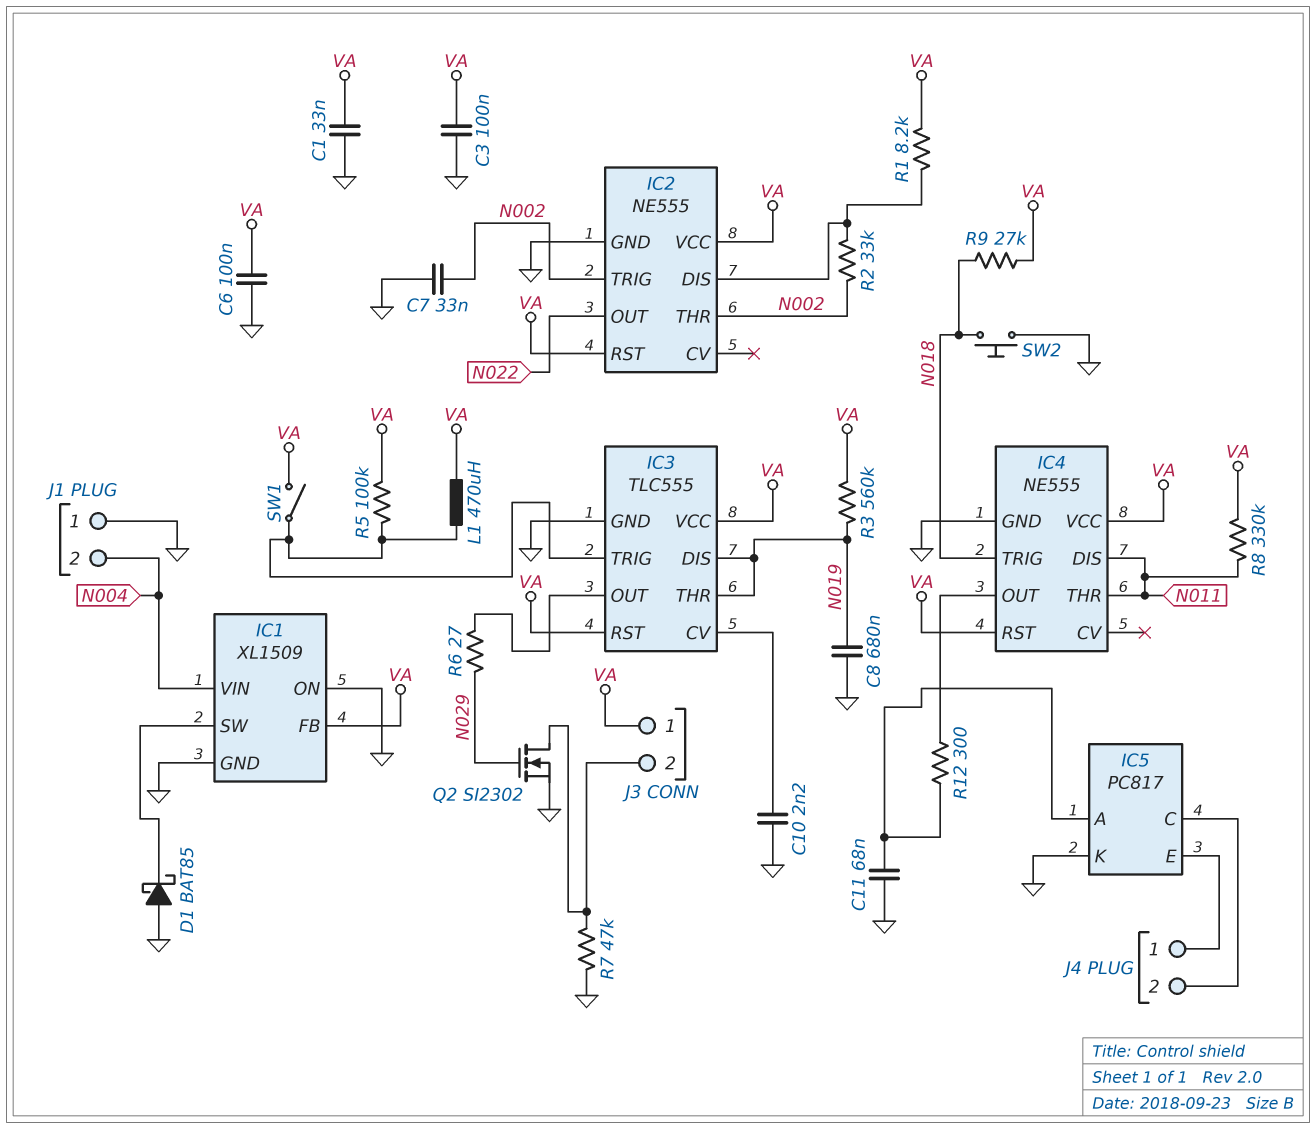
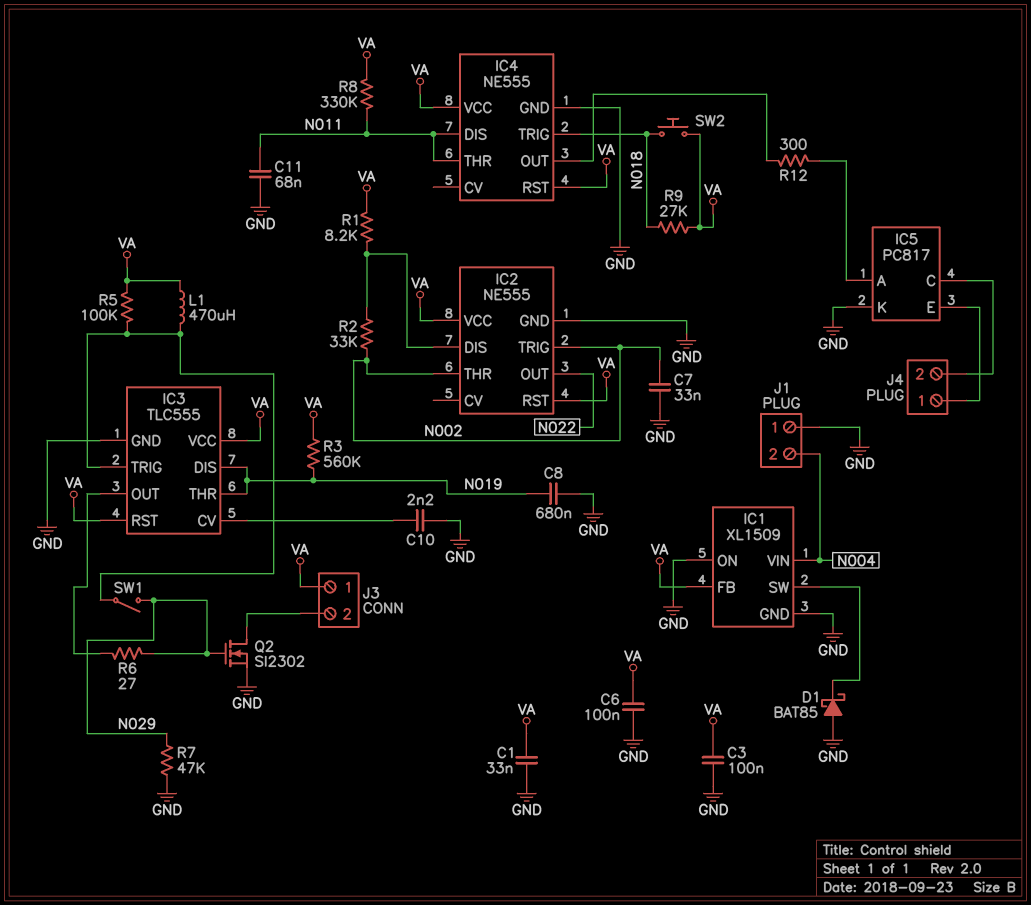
C11: 68nF (GND, IC5/A) -> 68nF (GND, N011)
R7: 47k (GND, J3/2) -> 47k (GND, N029)
SW1: switch (IC3/TRIG, VA) -> switch (IC3/TRIG, N029)
SW2: button (GND, N018) -> button (N018, VA)

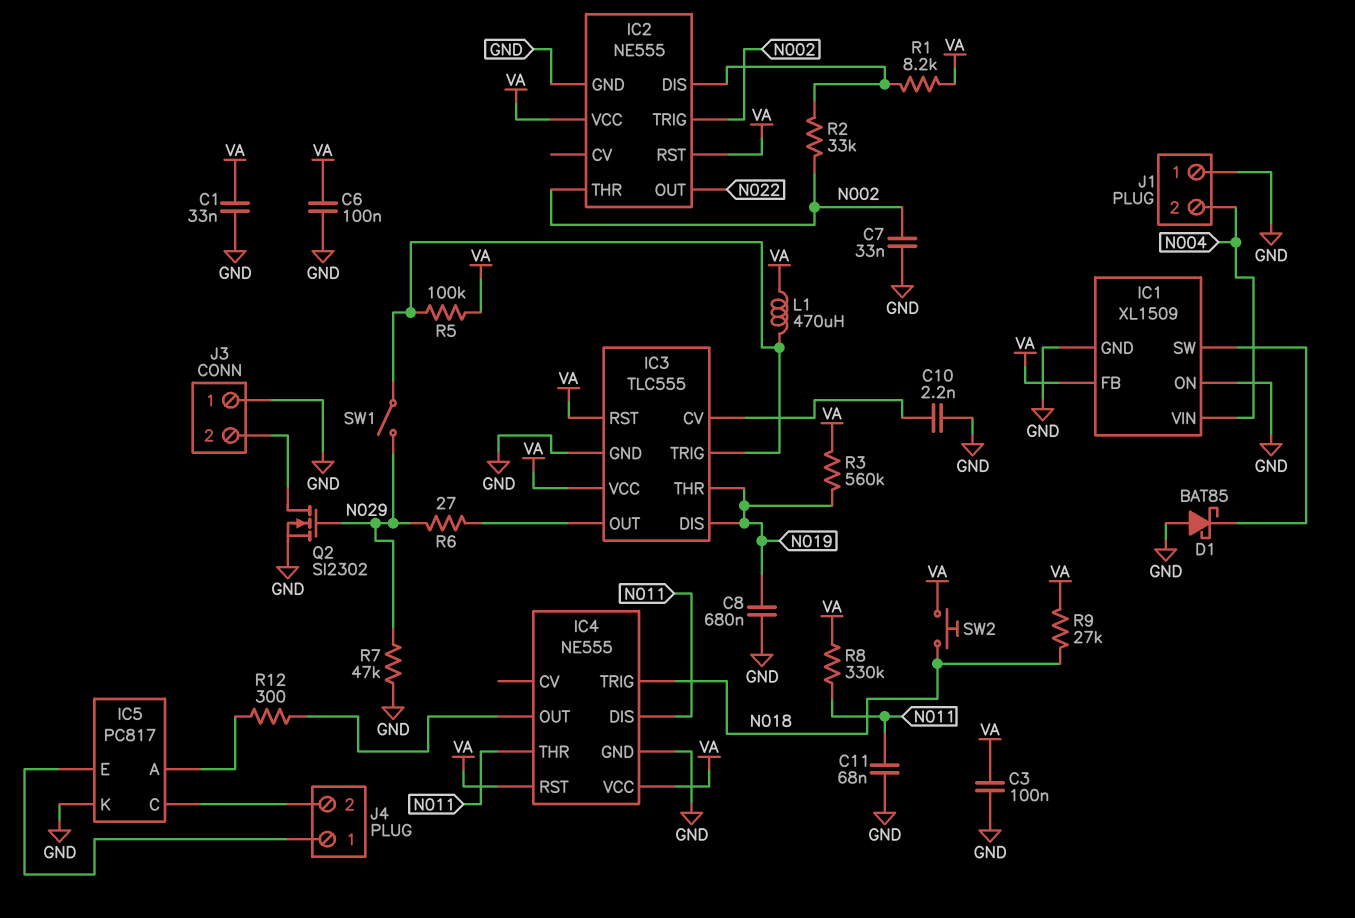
J3 pin 1: VA -> GND

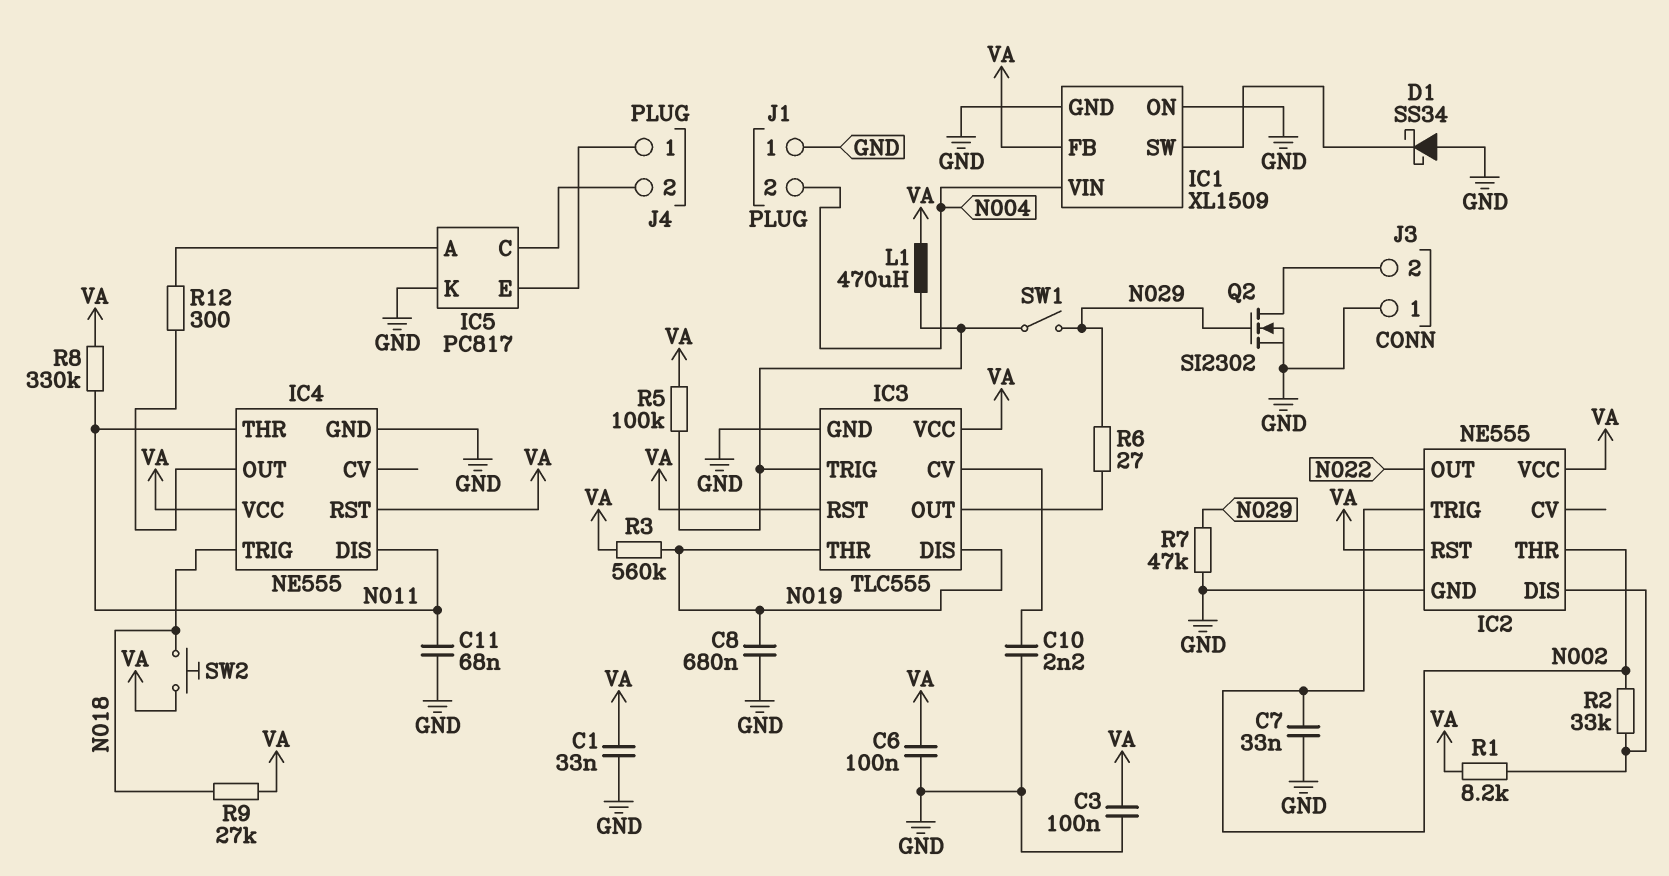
D1: schottky BAT85 (A GND, K IC1/SW) -> schottky SS34 (A GND, K IC1/SW)

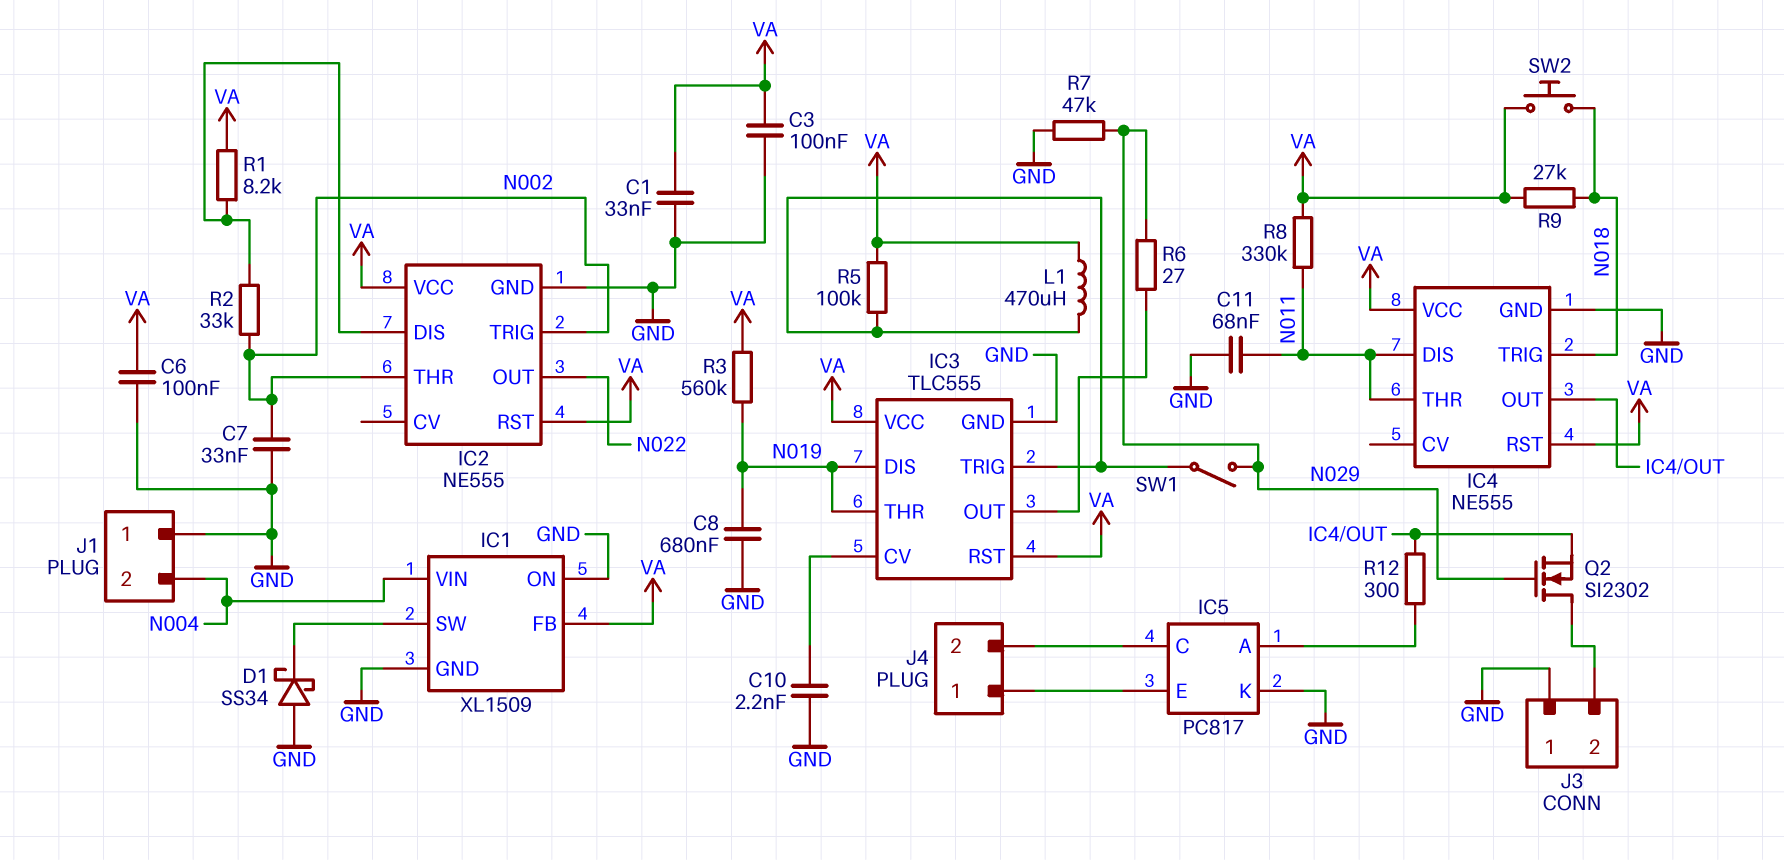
Q2: NMOS SI2302 (G N029, D J3/2, S GND) -> NMOS SI2302 (G N029, D J3/2, S IC4/OUT)

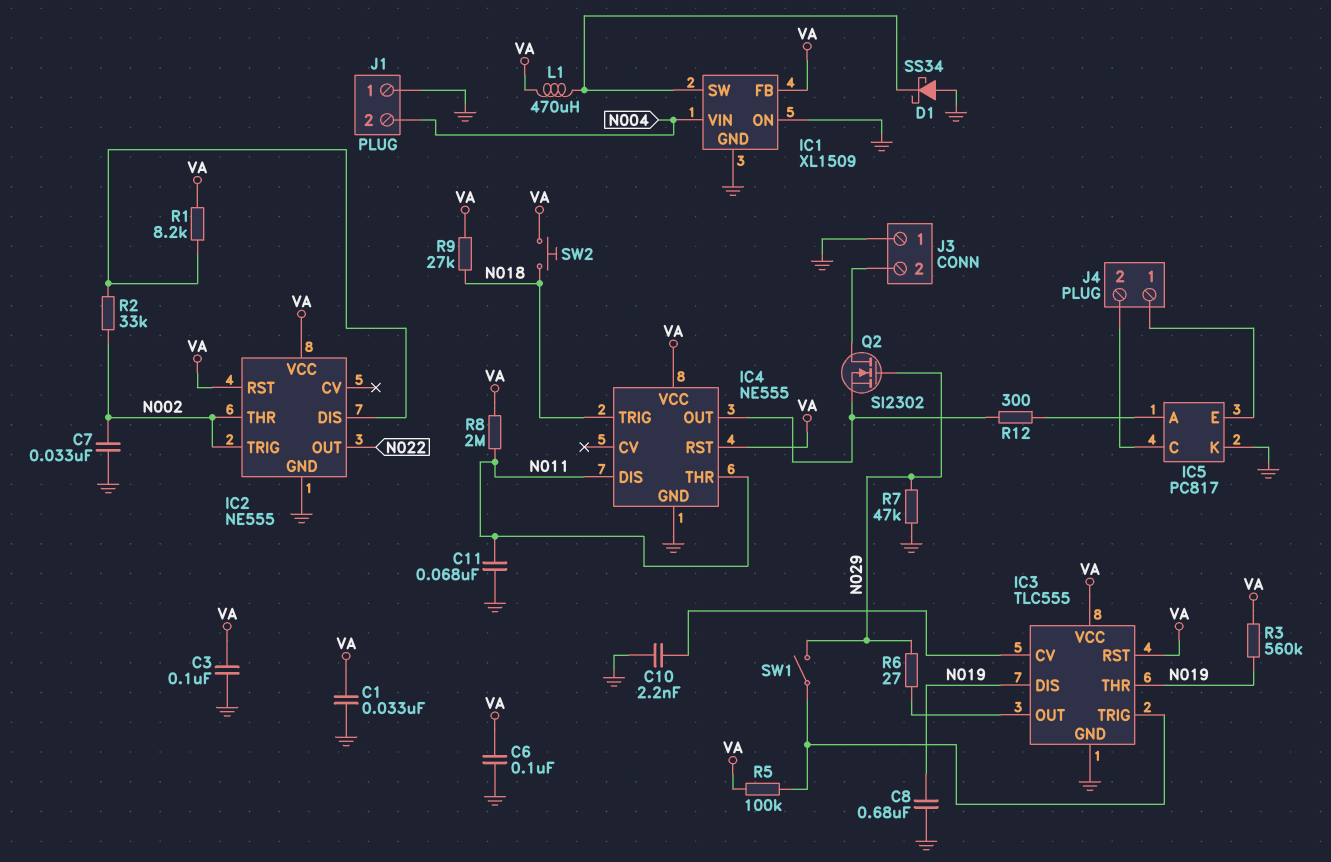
L1: 470uH (IC3/TRIG, VA) -> 470uH (IC1/SW, VA)
R8: 330k (N011, VA) -> 2M (N011, VA)

